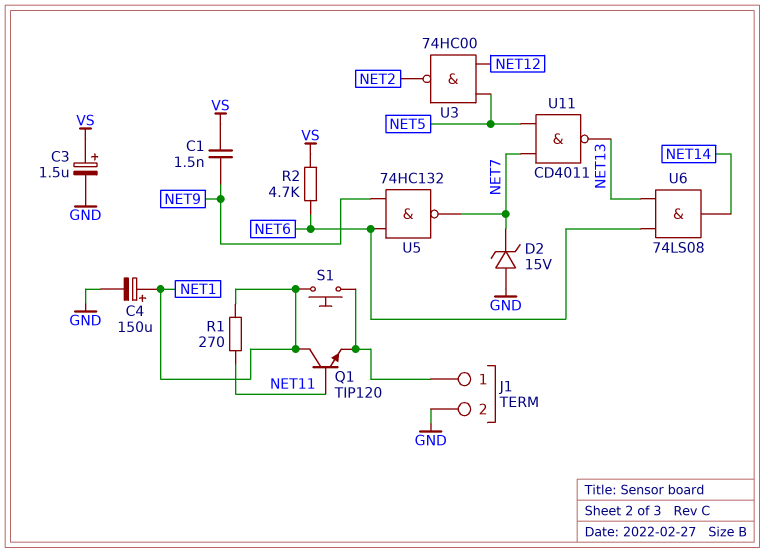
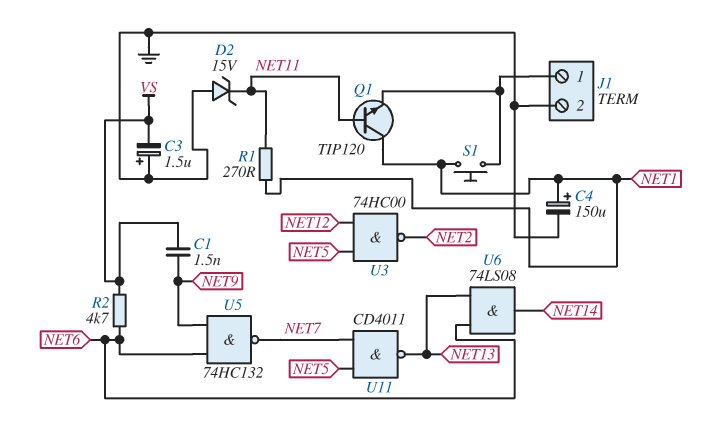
C3: 1.5uF (plus VS, minus GND) -> 1.5uF (plus GND, minus VS)
D2: zener 15V (A GND, K NET7) -> zener 15V (A GND, K NET11)

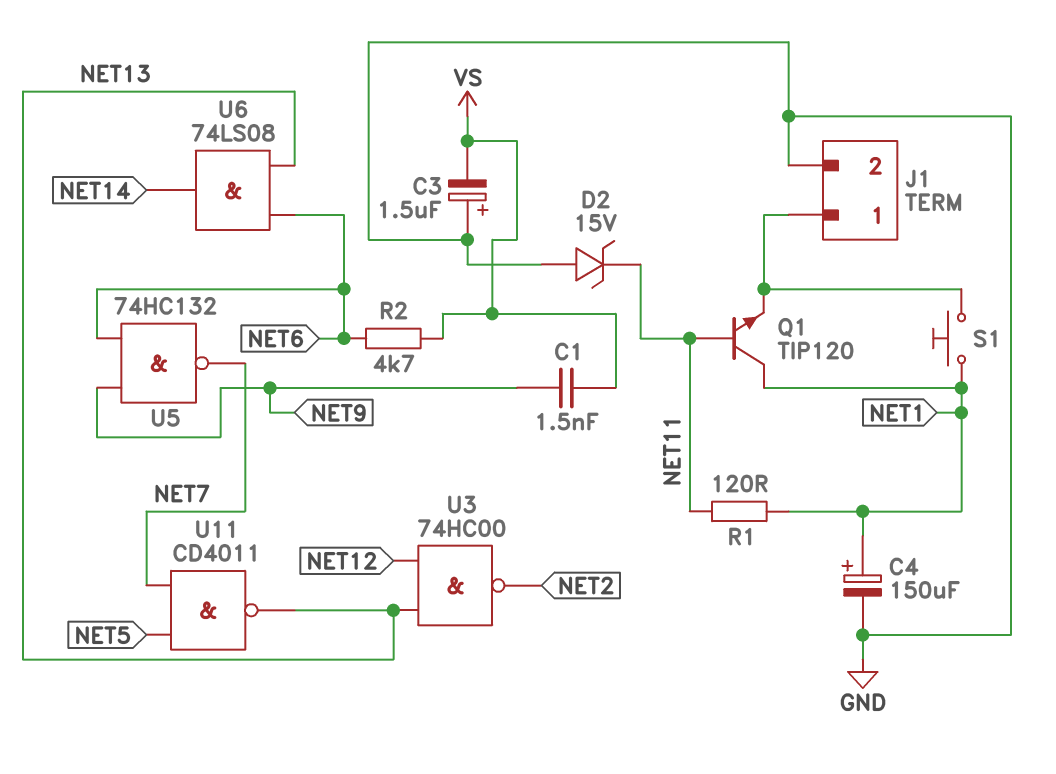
R1: 270 (NET1, NET11) -> 120 (NET1, NET11)
U3: NAND 74HC00 (in NET5, in NET12, out NET2) -> NAND 74HC00 (in NET12, in NET13, out NET2)

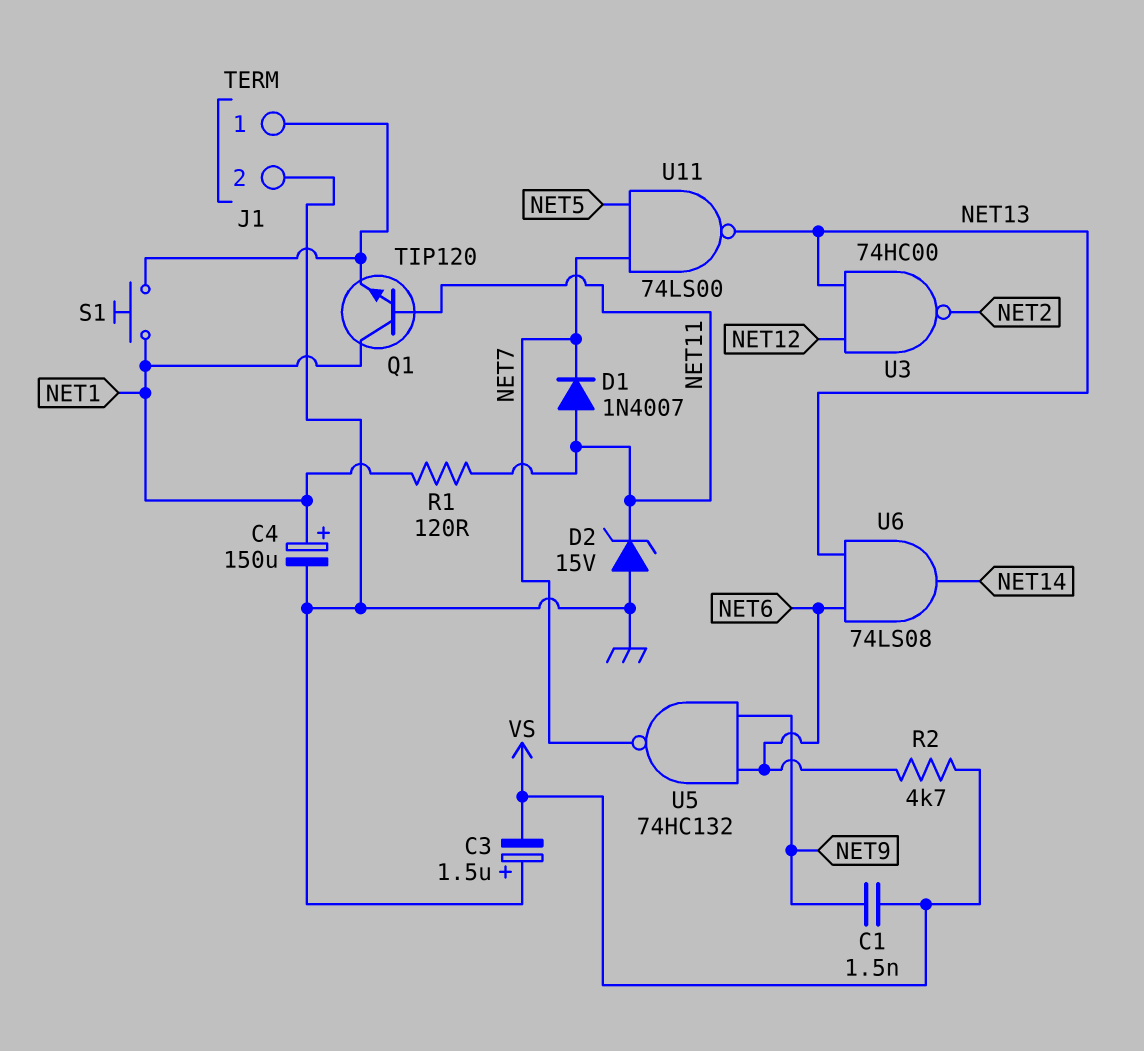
D1: none -> diode 1N4007 (A NET11, K NET7)
U11: NAND CD4011 (in NET5, in NET7, out NET13) -> NAND 74LS00 (in NET5, in NET7, out NET13)

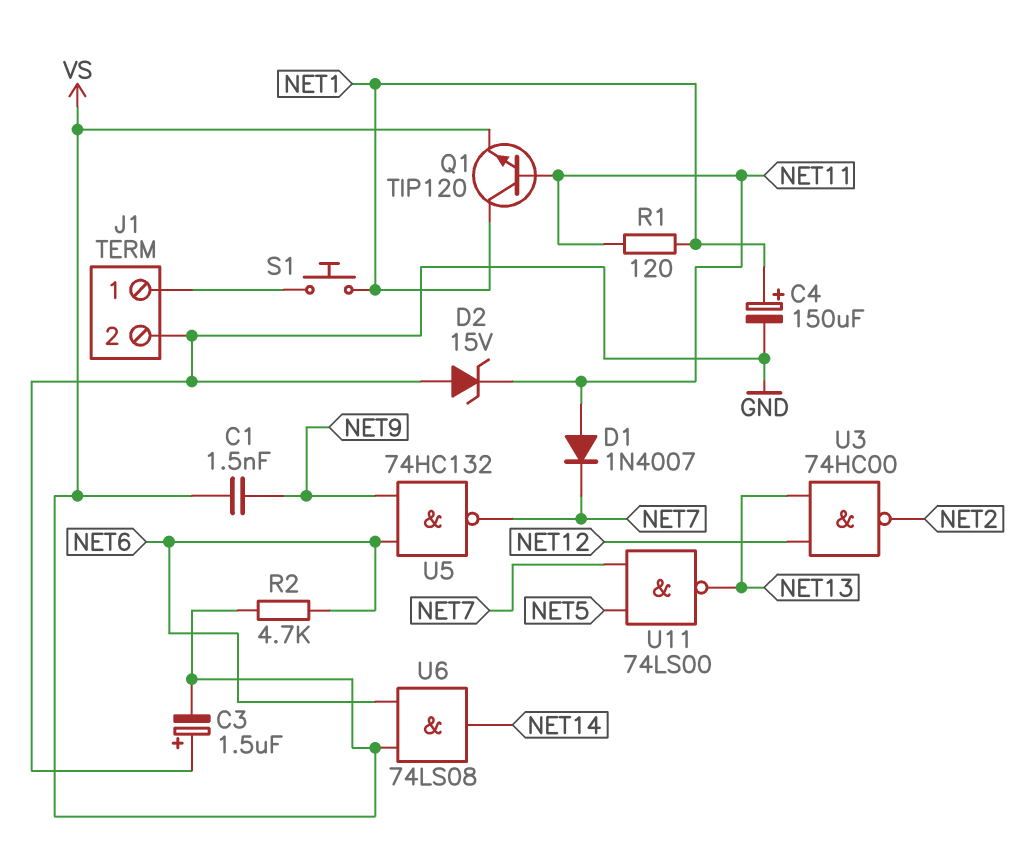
Q1: NPN TIP120 (B NET11, C NET1, E J1/1) -> NPN TIP120 (B NET11, C NET1, E VS)
U6: AND 74LS08 (in NET6, in NET13, out NET14) -> AND 74LS08 (in NET6, in VS, out NET14)

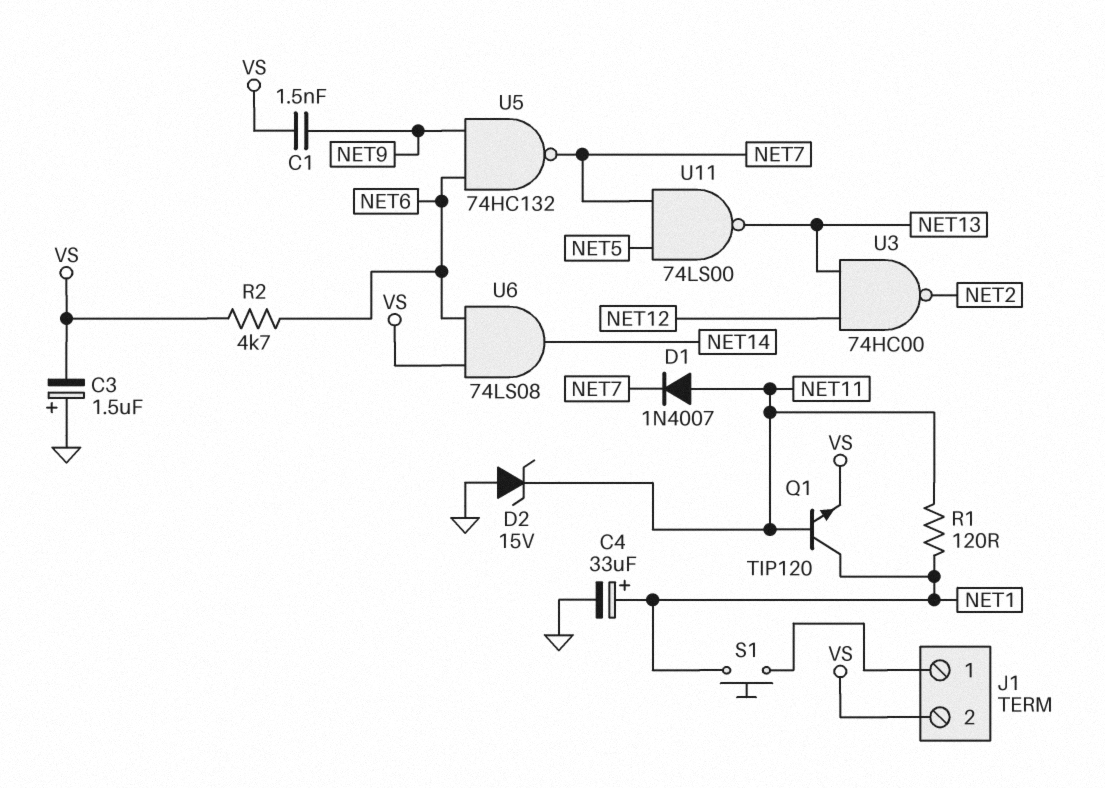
C4: 150uF (plus NET1, minus GND) -> 33uF (plus NET1, minus GND)
J1 pin 2: GND -> VS

